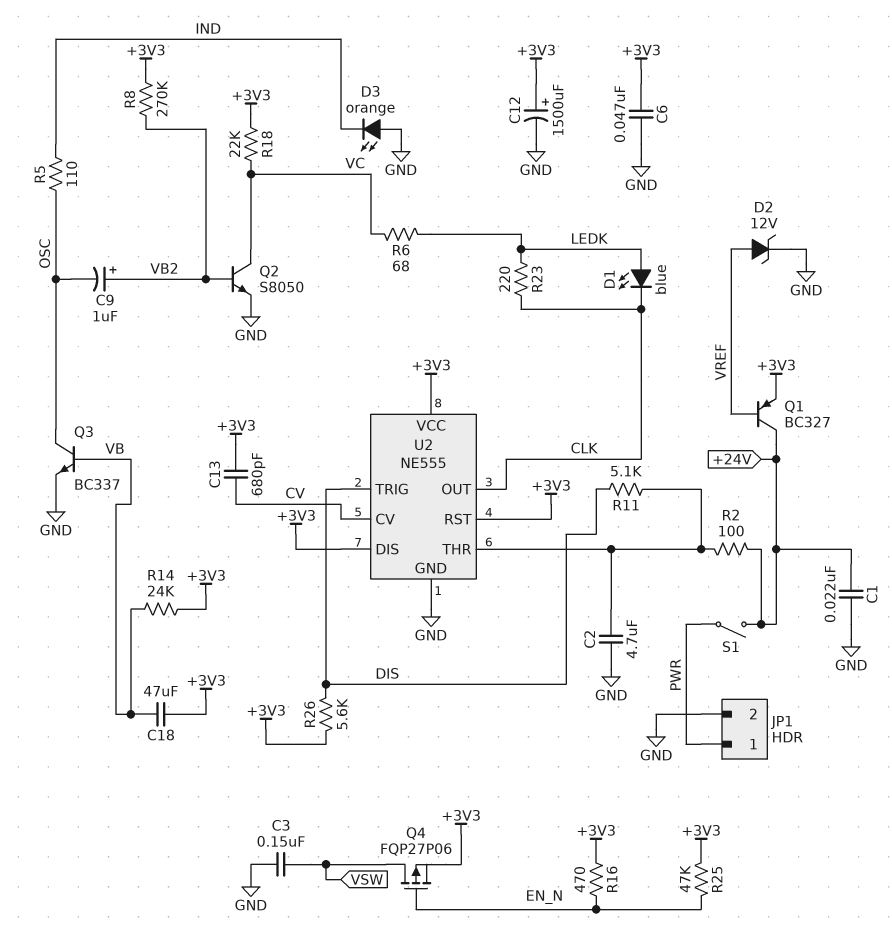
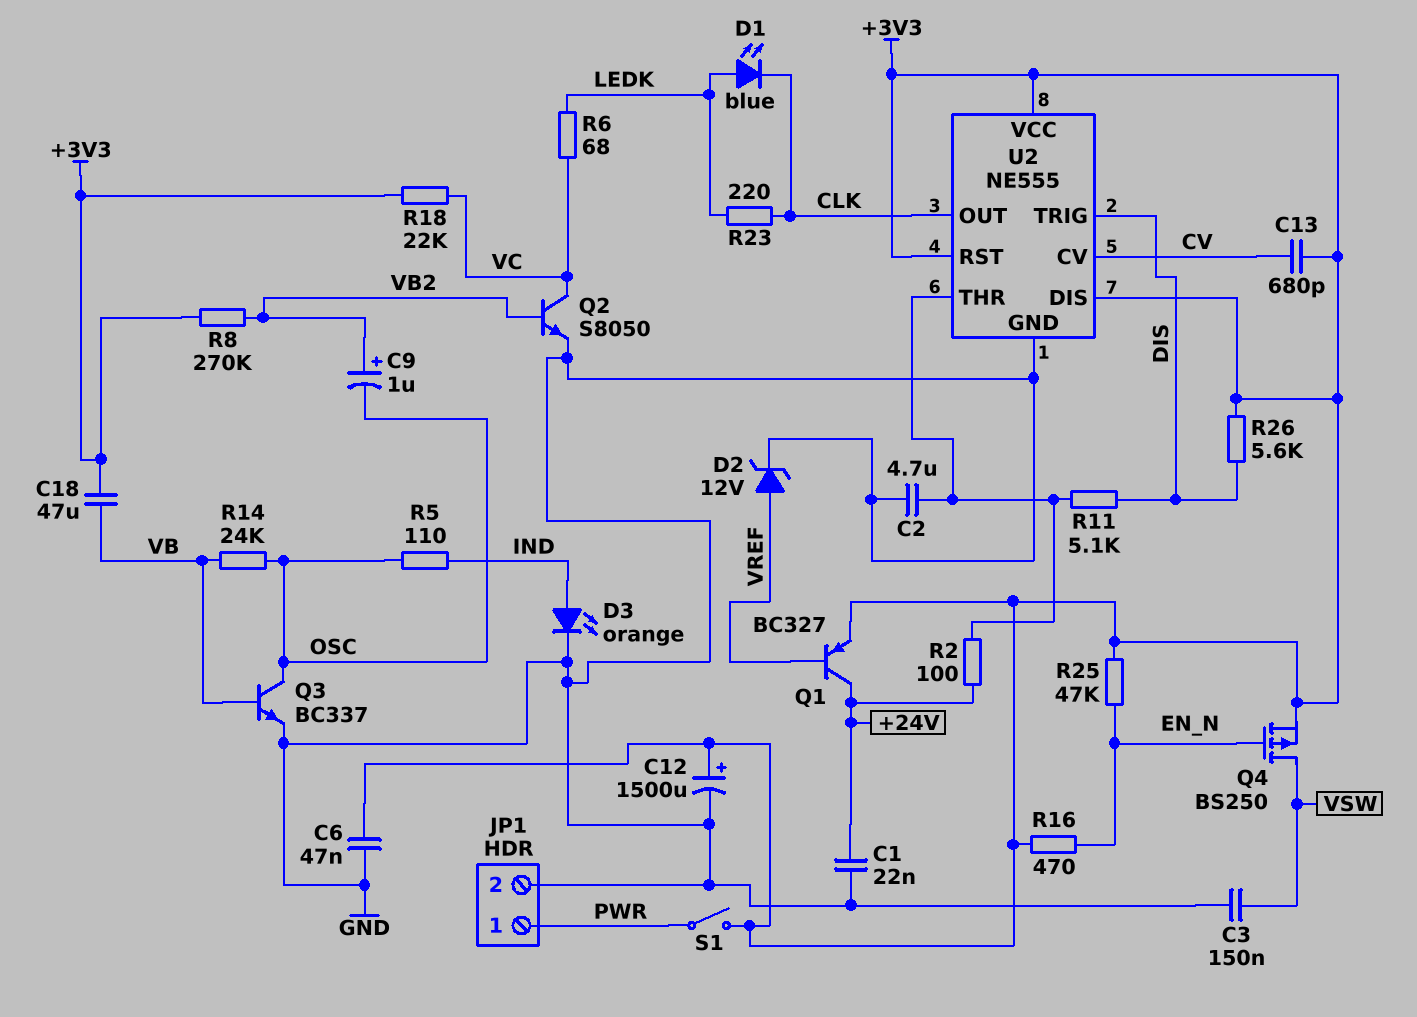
D3: LED orange (A GND, K IND) -> LED orange (A IND, K GND)
Q4: PMOS FQP27P06 (G EN_N, D VSW, S +3V3) -> PMOS BS250 (G EN_N, D VSW, S +3V3)
R14: 24k (+3V3, VB) -> 24k (OSC, VB)
S1: switch (+24V, PWR) -> switch (+3V3, PWR)

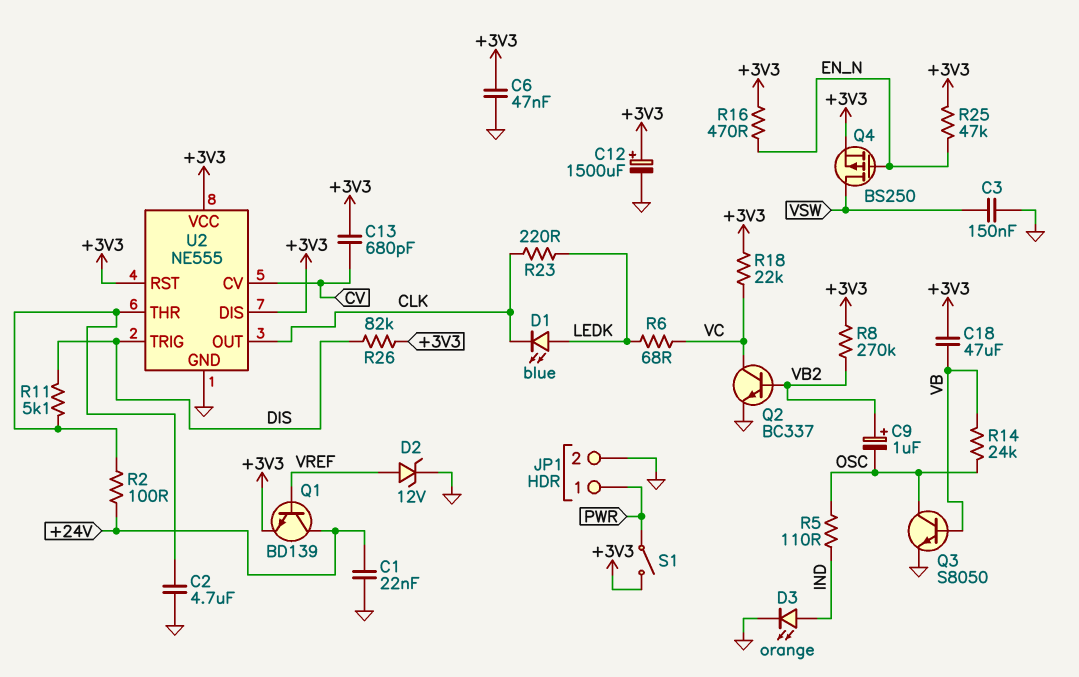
Q1: PNP BC327 (B VREF, C +24V, E +3V3) -> NPN BD139 (B VREF, C +24V, E +3V3)
Q2: NPN S8050 (B VB2, C VC, E GND) -> NPN BC337 (B VB2, C VC, E GND)
Q3: NPN BC337 (B VB, C OSC, E GND) -> NPN S8050 (B VB, C OSC, E GND)
R26: 5.6k (+3V3, DIS) -> 82k (+3V3, DIS)

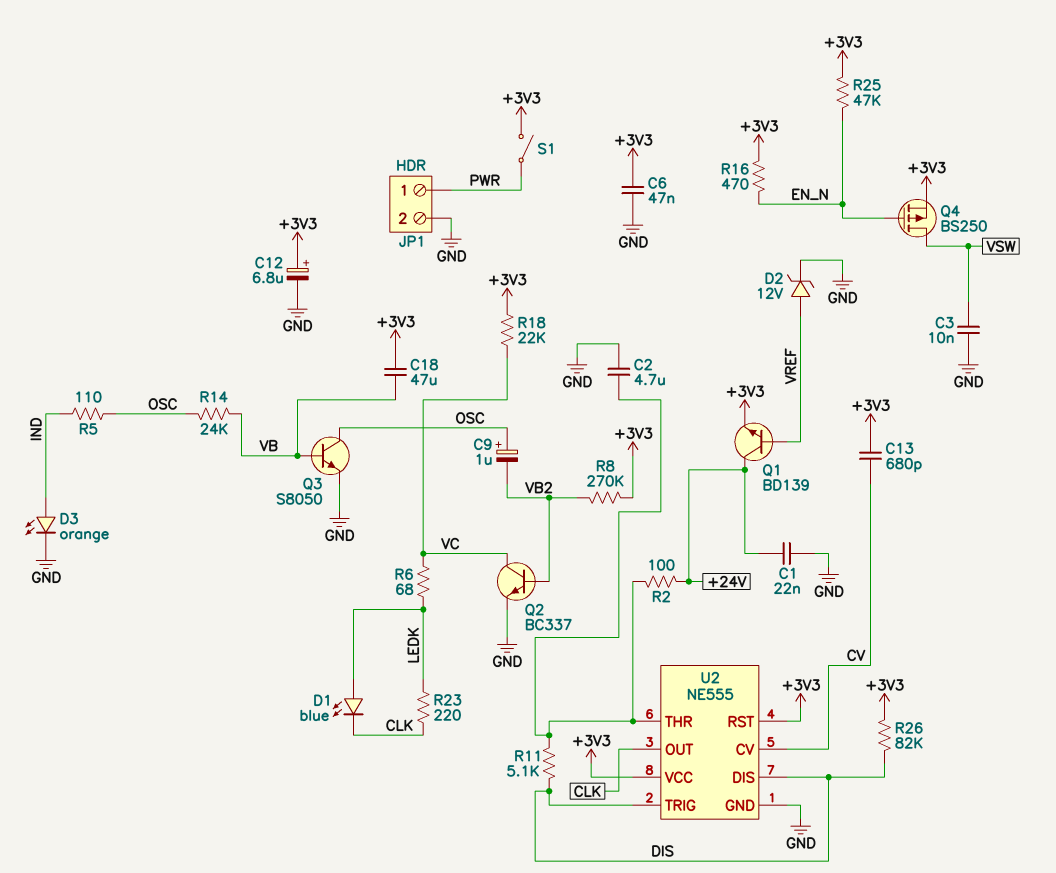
C3: 150nF (GND, VSW) -> 10nF (GND, VSW)
C9: 1uF (plus VB2, minus OSC) -> 1uF (plus OSC, minus VB2)
C12: 1500uF (plus +3V3, minus GND) -> 6.8uF (plus +3V3, minus GND)
U2 pin DIS: +3V3 -> DIS

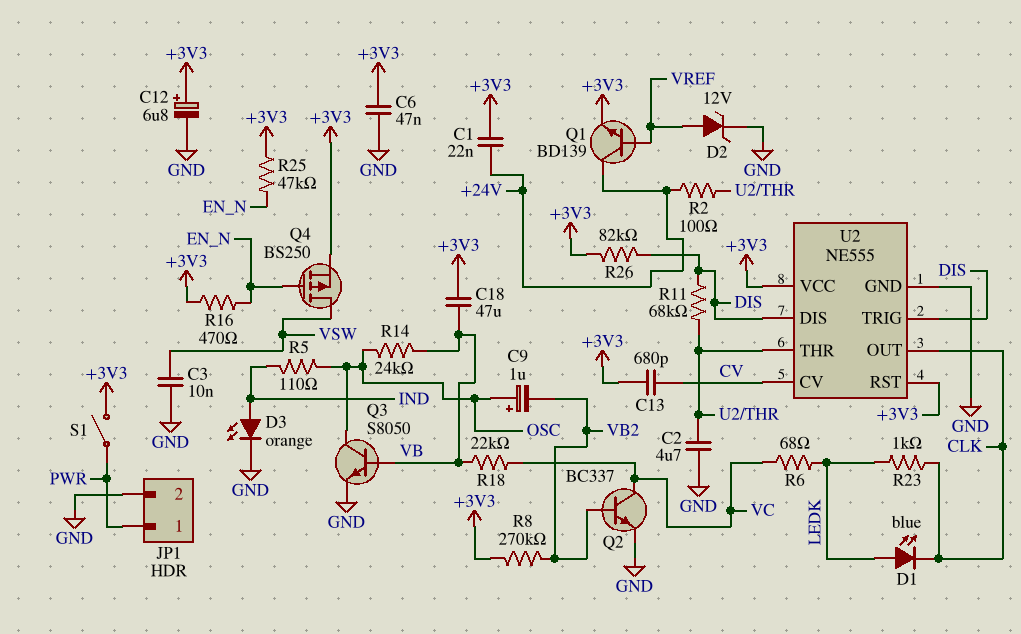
C1: 22nF (+24V, GND) -> 22nF (+3V3, +24V)
R11: 5.1k (DIS, U2/THR) -> 68k (DIS, U2/THR)
R18: 22k (+3V3, VC) -> 22k (VB, VC)
R23: 220 (CLK, LEDK) -> 1k (CLK, LEDK)

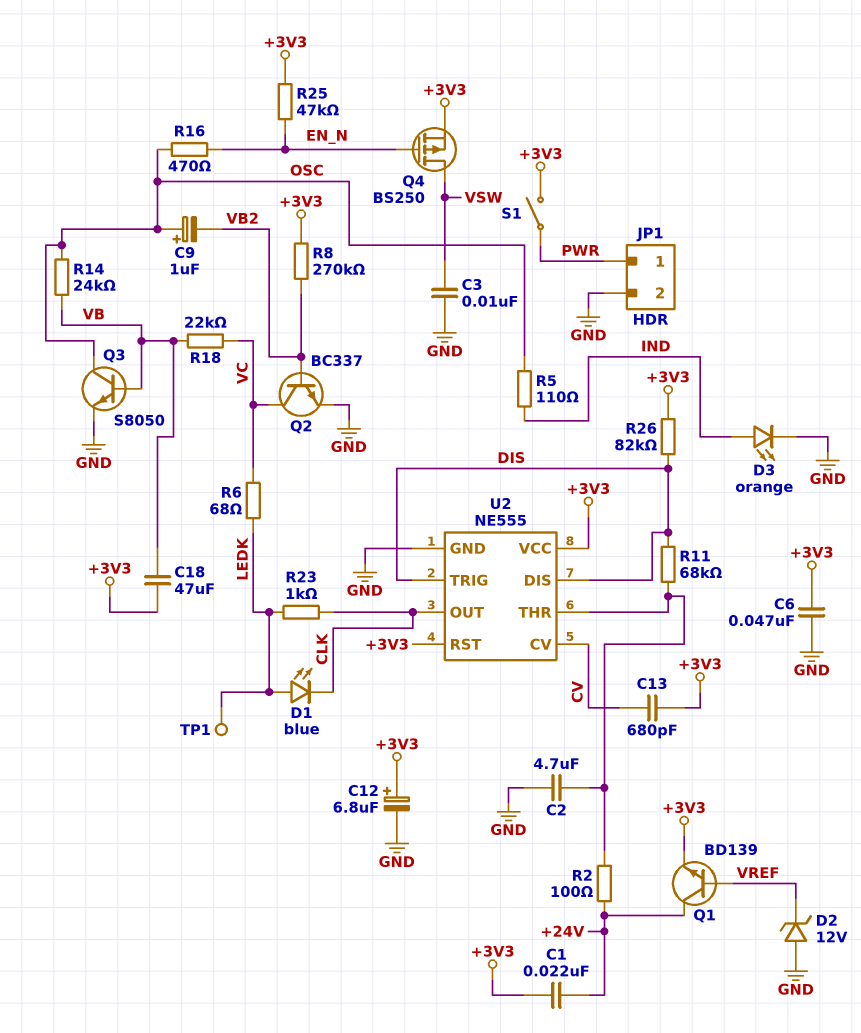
D2: zener 12V (A VREF, K GND) -> zener 12V (A GND, K VREF)
R16: 470 (+3V3, EN_N) -> 470 (EN_N, OSC)
TP1: none -> test point (LEDK)

